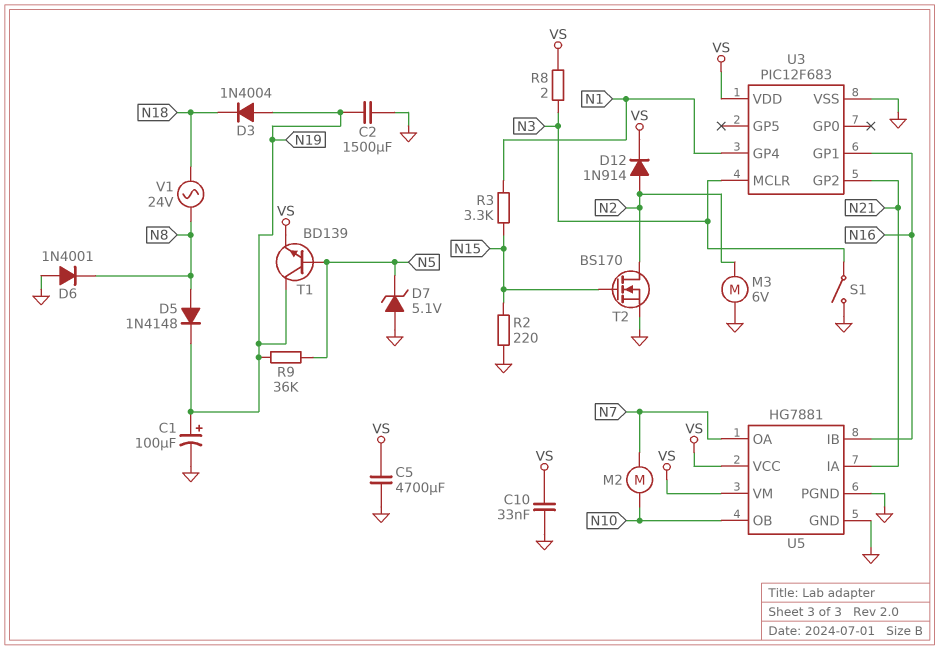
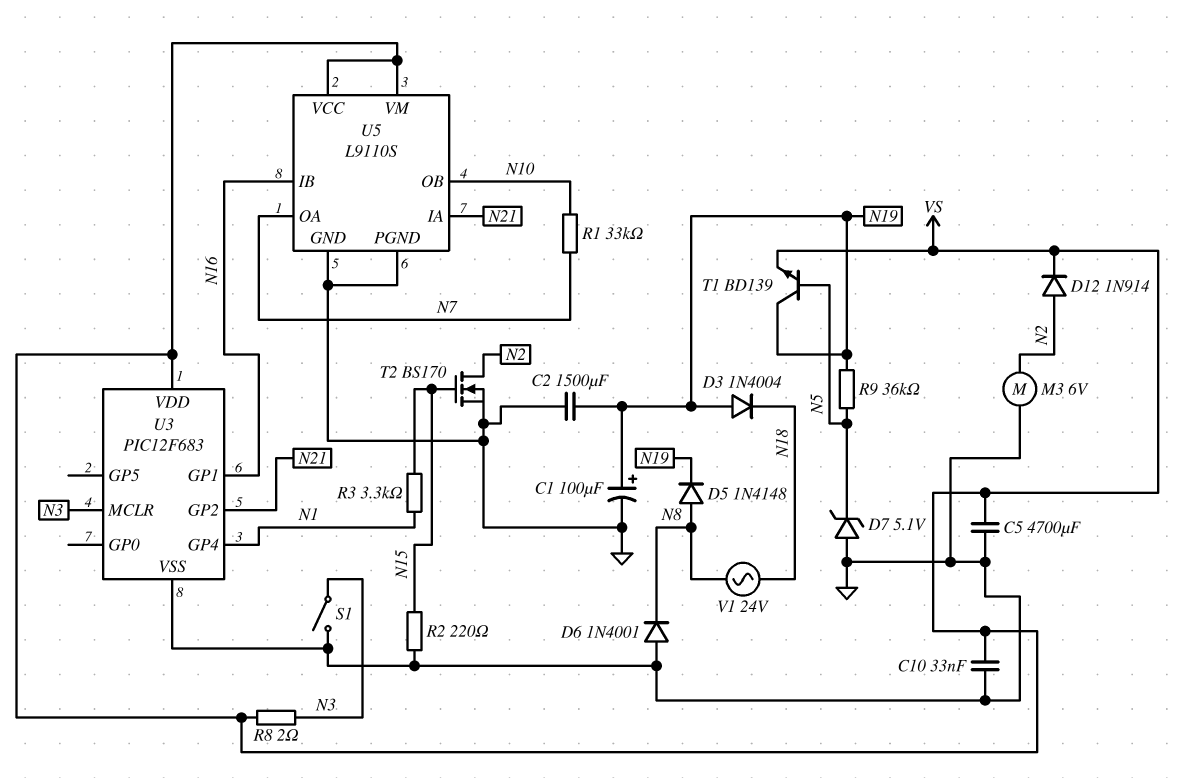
M2: motor (N7, N10) -> none
R1: none -> 33k (N7, N10)
U5: HG7881 -> L9110S

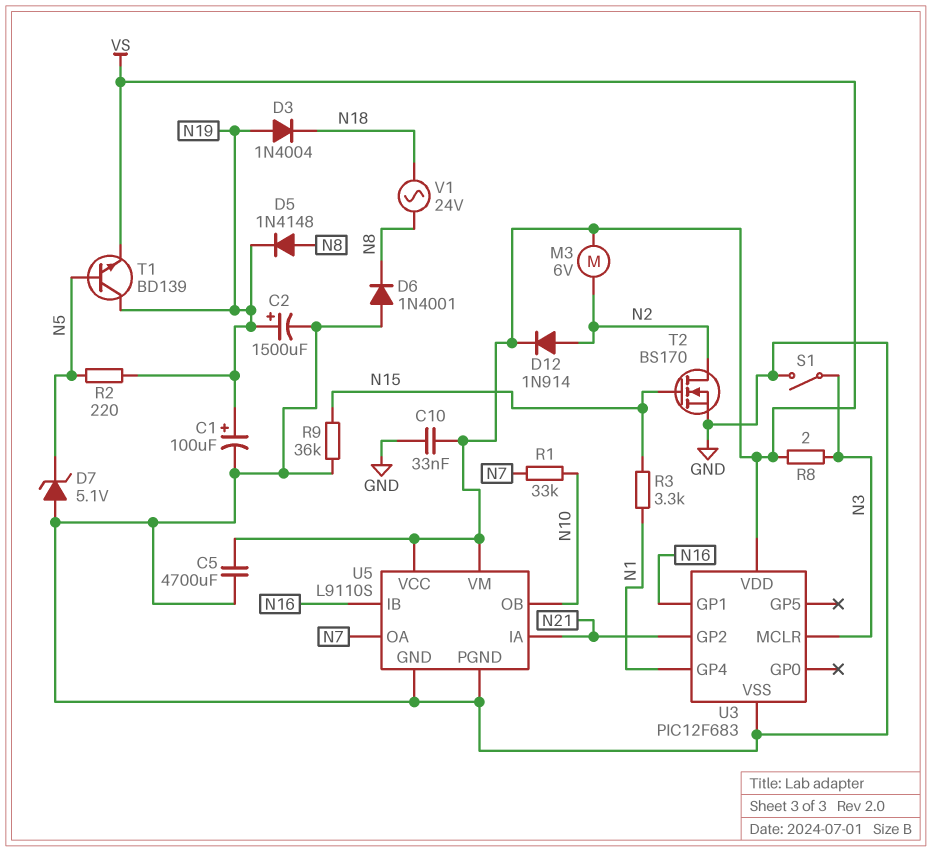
C2: 1500uF (GND, N19) -> 1500uF (plus N19, minus GND)
M3: motor 6V (GND, N2) -> motor 6V (N2, VS)
R2: 220 (GND, N15) -> 220 (N5, N19)
R9: 36k (N5, N19) -> 36k (GND, N15)

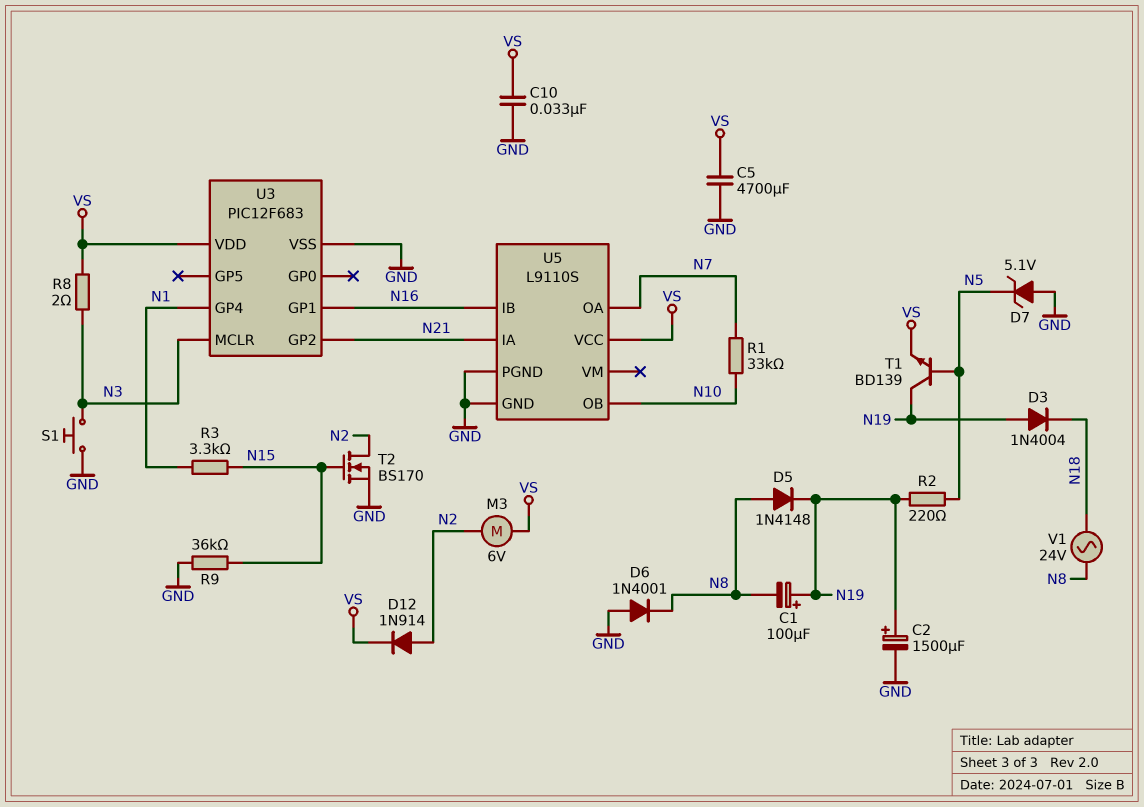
C1: 100uF (plus N19, minus GND) -> 100uF (plus N19, minus N8)
S1: switch (GND, N3) -> button (GND, N3)
U5 pin VM: VS -> none

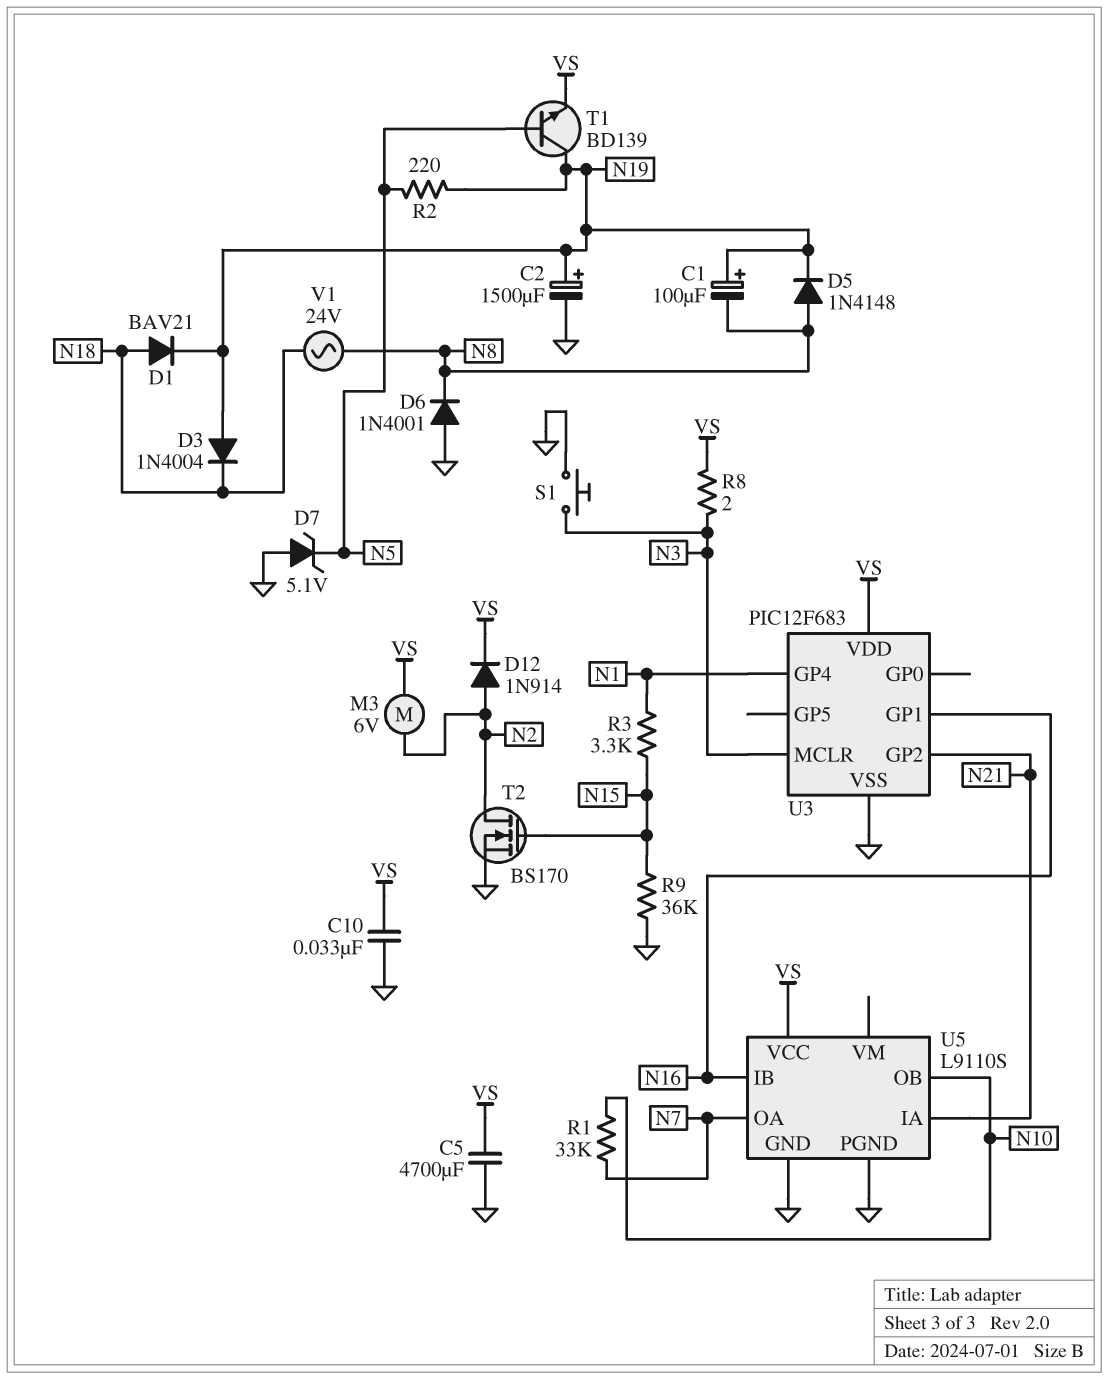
D1: none -> diode BAV21 (A N18, K N19)

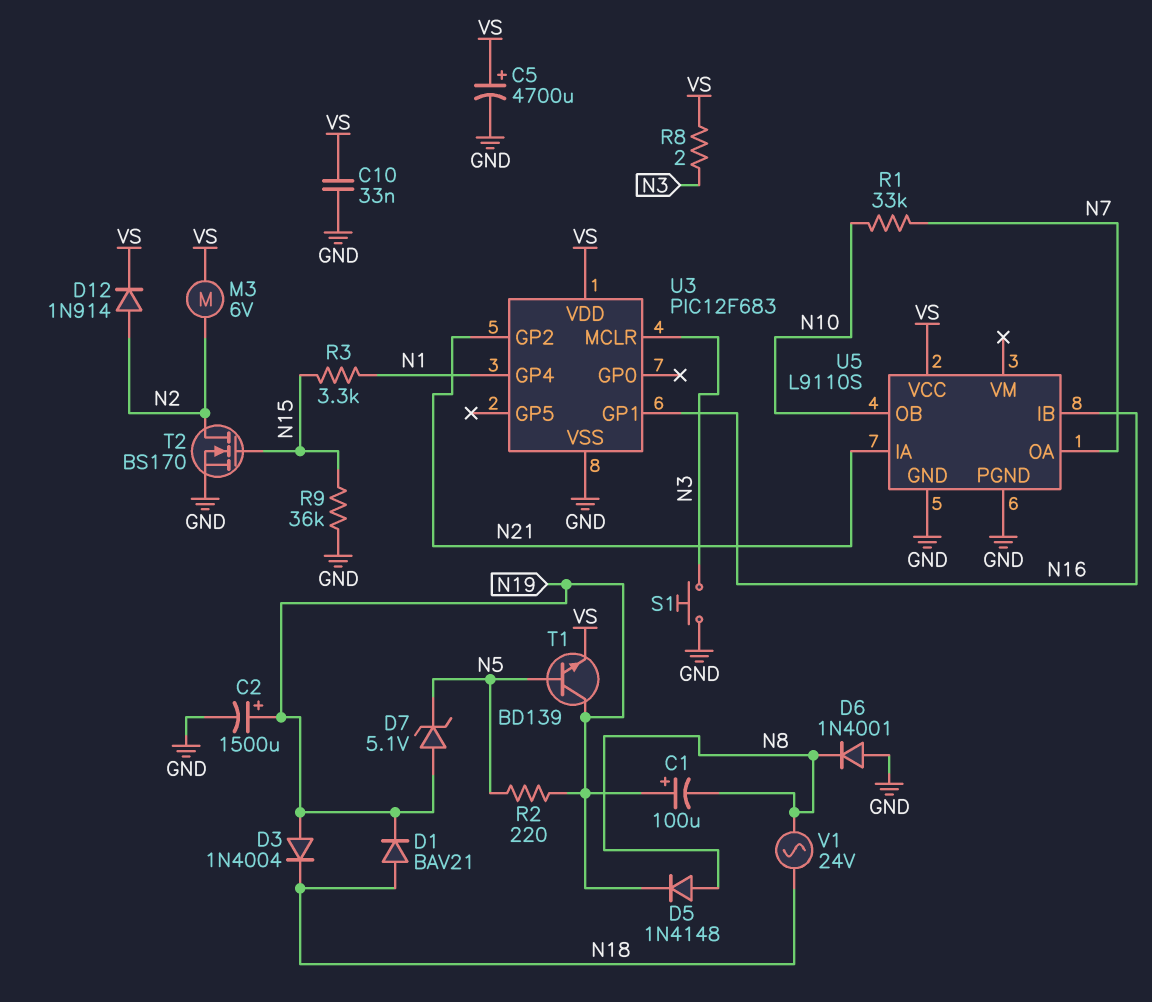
C5: 4700uF (GND, VS) -> 4700uF (plus VS, minus GND)
D7: zener 5.1V (A GND, K N5) -> zener 5.1V (A N19, K N5)

